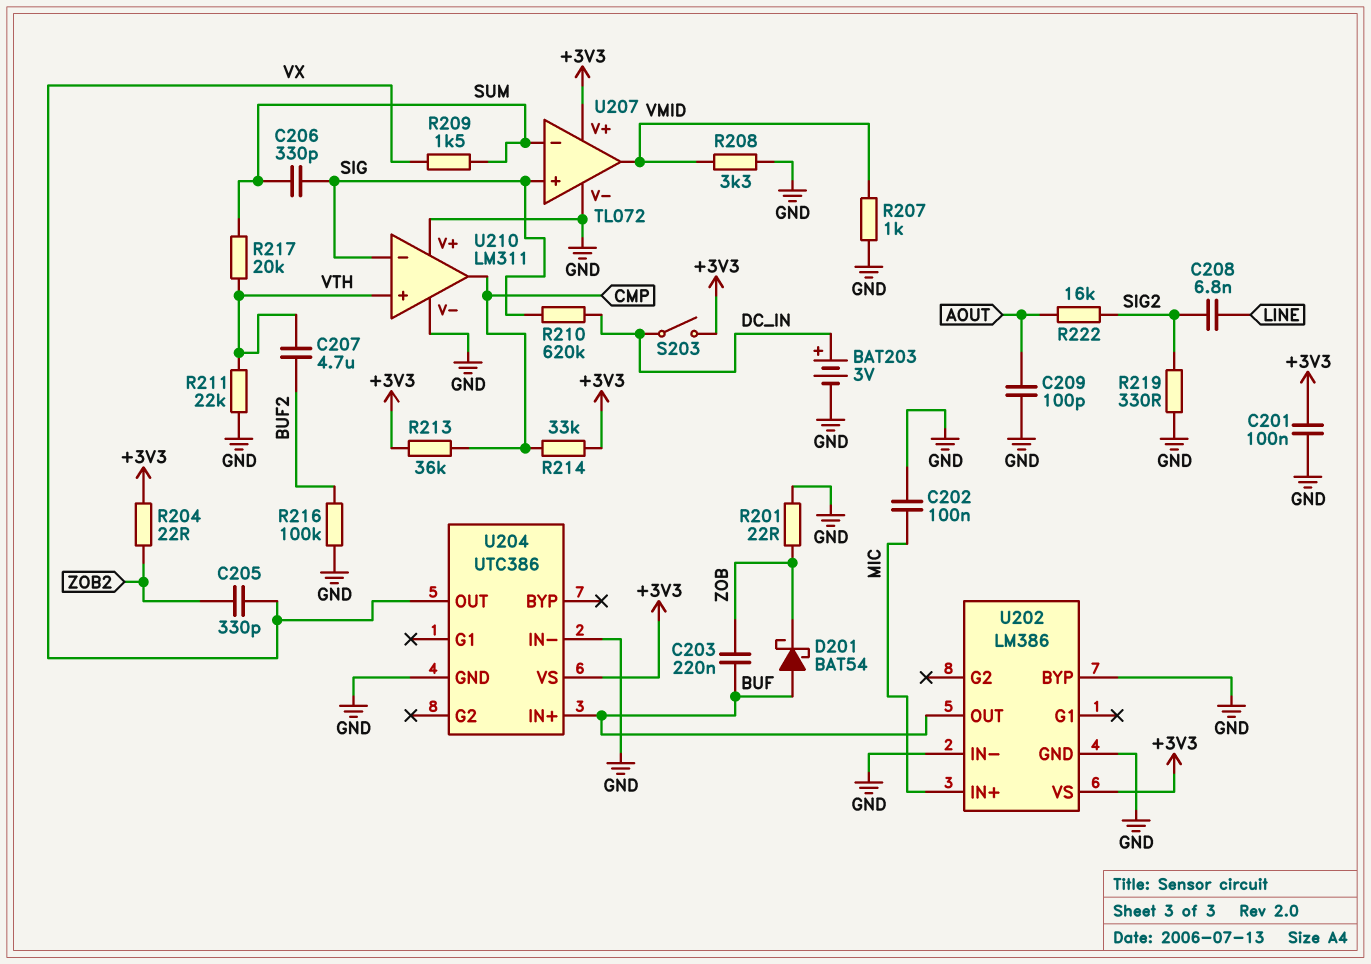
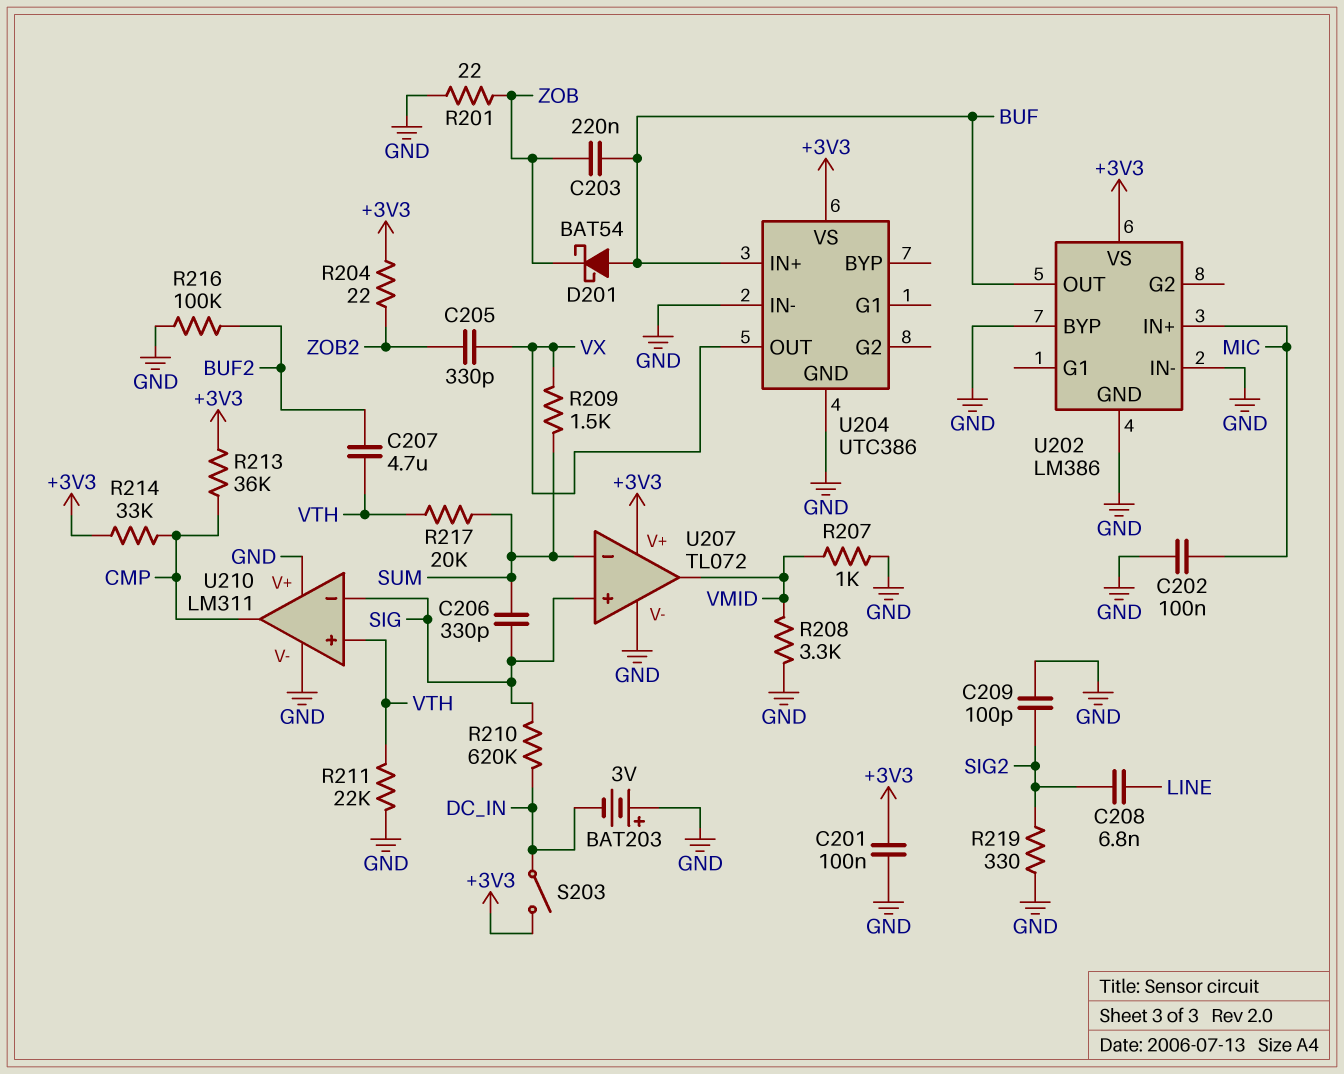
BAT203: 3V (plus DC_IN, minus GND) -> 3V (plus GND, minus DC_IN)
C209: 100pF (AOUT, GND) -> 100pF (GND, SIG2)
R222: 16k (AOUT, SIG2) -> none

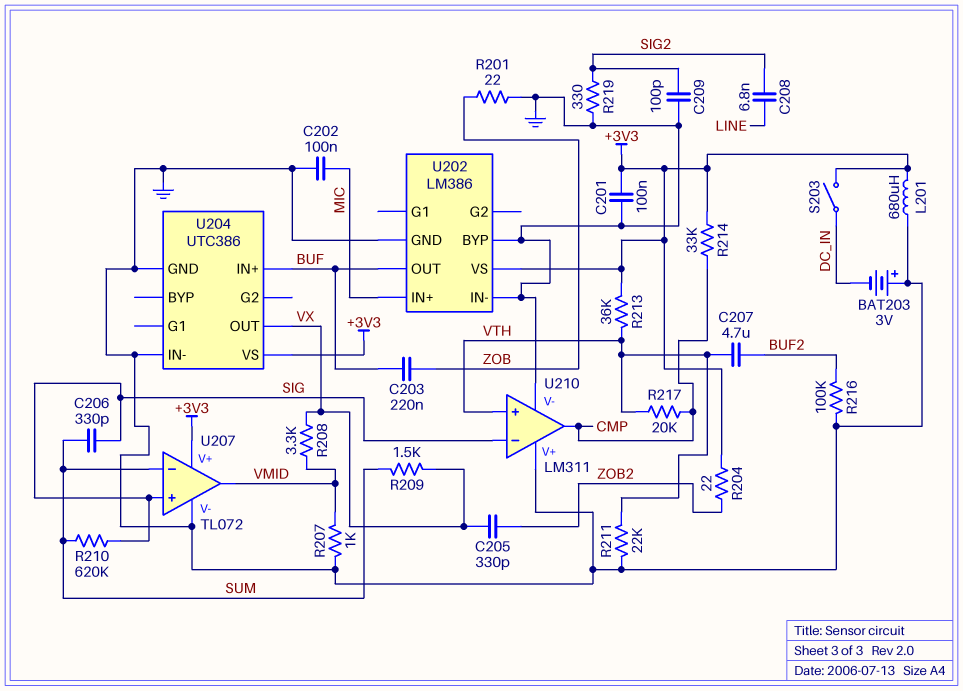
D201: schottky BAT54 (A BUF, K ZOB) -> none
L201: none -> 680uH (+3V3, GND)
R208: 3.3k (GND, VMID) -> 3.3k (VMID, VX)
R210: 620k (DC_IN, SIG) -> 620k (SIG, SUM)
R213: 36k (+3V3, CMP) -> 36k (+3V3, VTH)
R217: 20k (SUM, VTH) -> 20k (CMP, VTH)

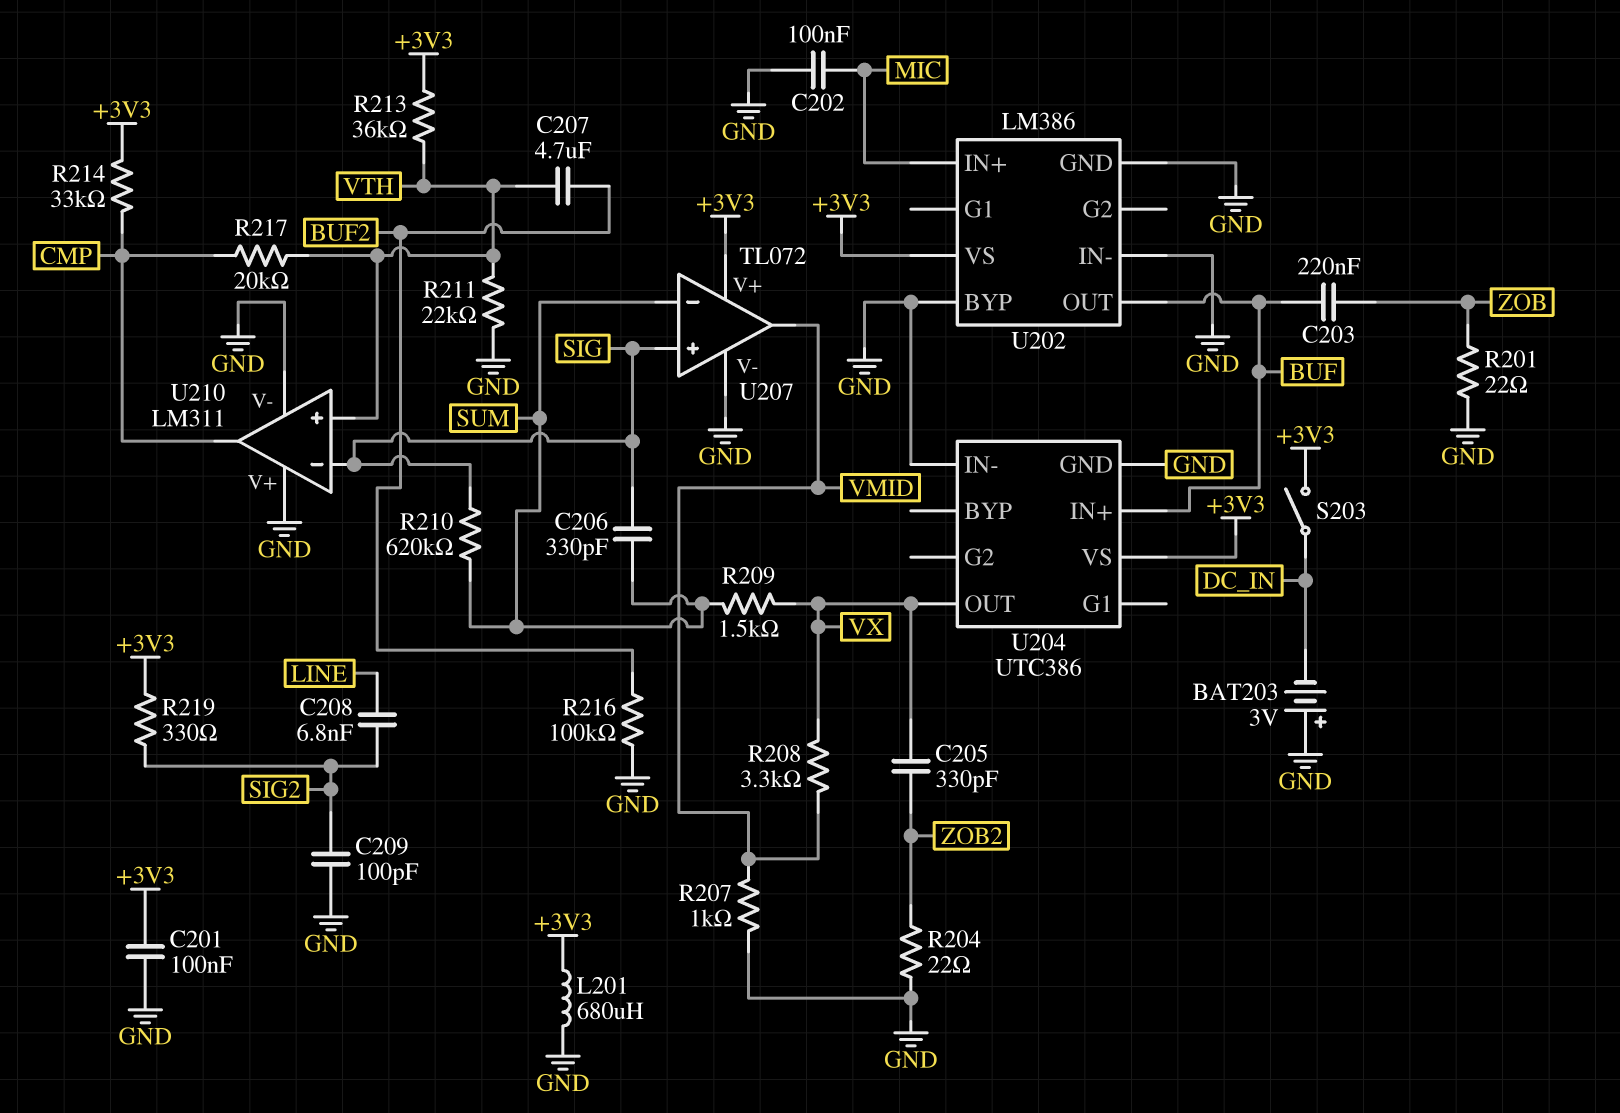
R204: 22 (+3V3, ZOB2) -> 22 (GND, ZOB2)
R219: 330 (GND, SIG2) -> 330 (+3V3, SIG2)

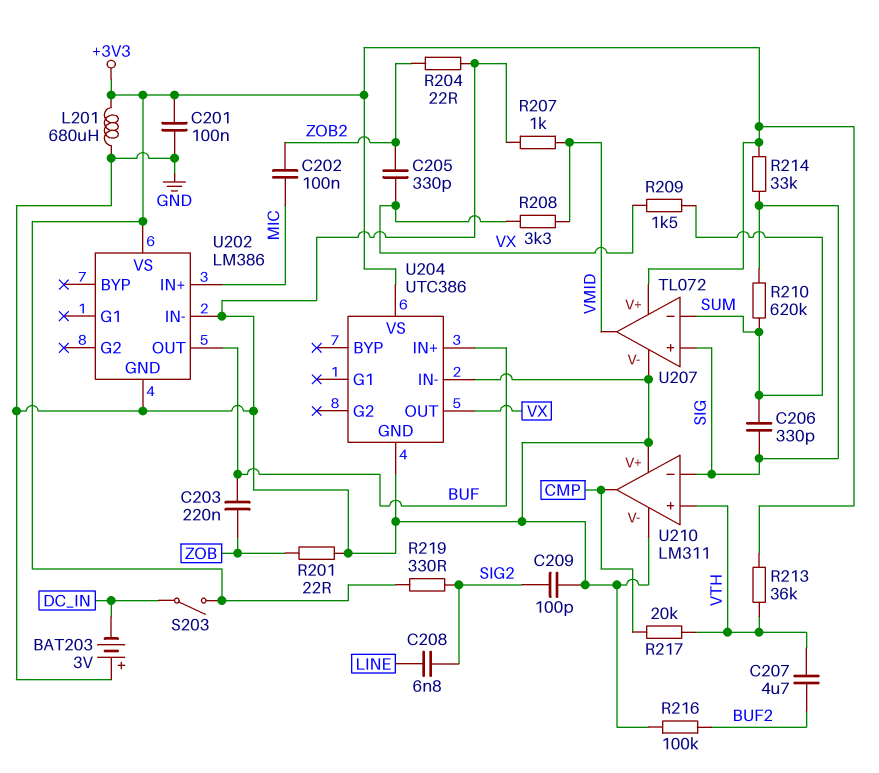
C202: 100nF (GND, MIC) -> 100nF (MIC, ZOB2)
R211: 22k (GND, VTH) -> none
R214: 33k (+3V3, CMP) -> 33k (+3V3, SIG)
U202 pin BYP: GND -> none

